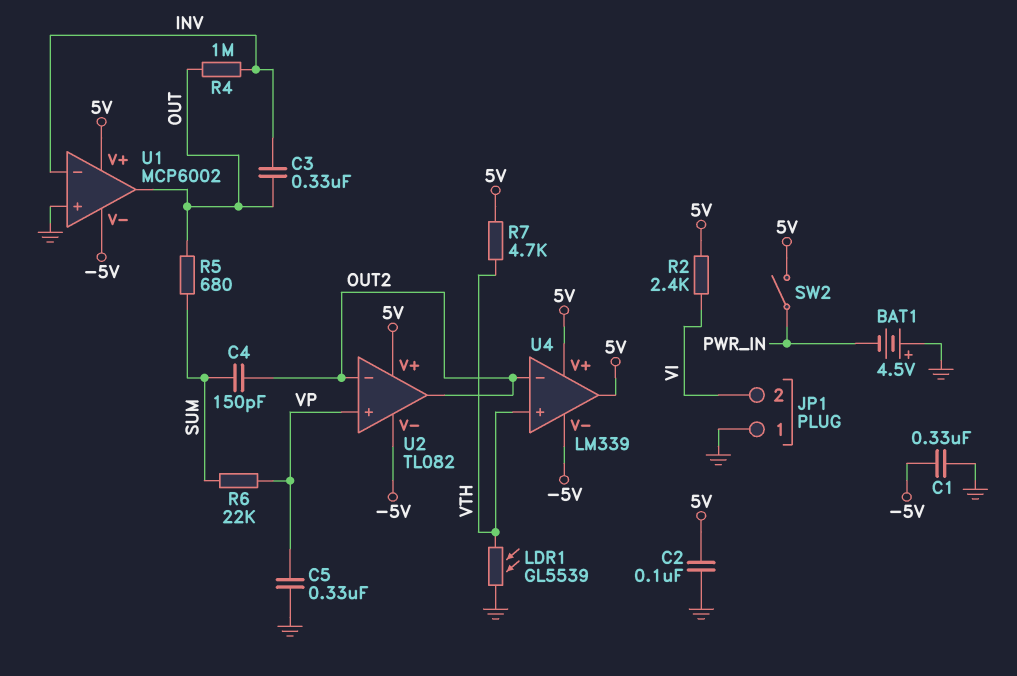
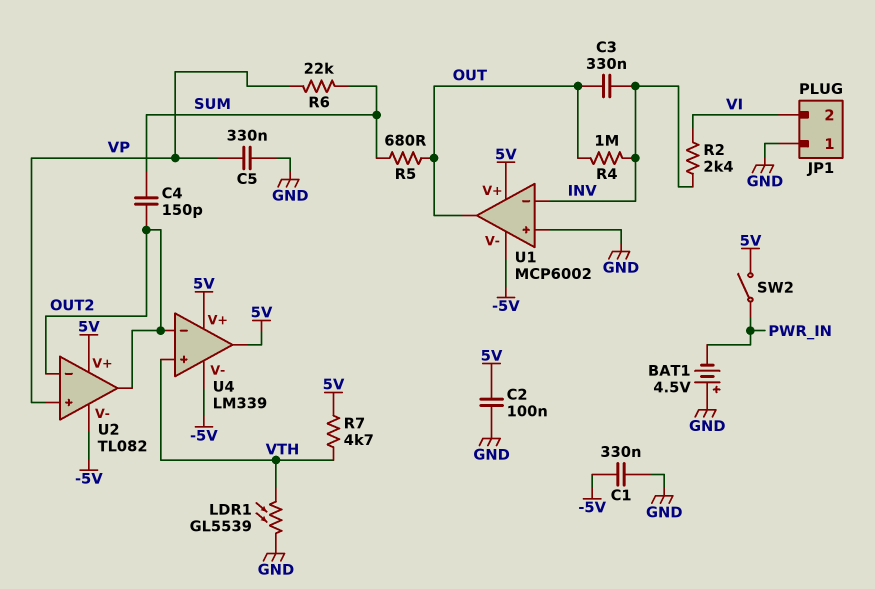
R2: 2.4k (5V, VI) -> 2.4k (INV, VI)

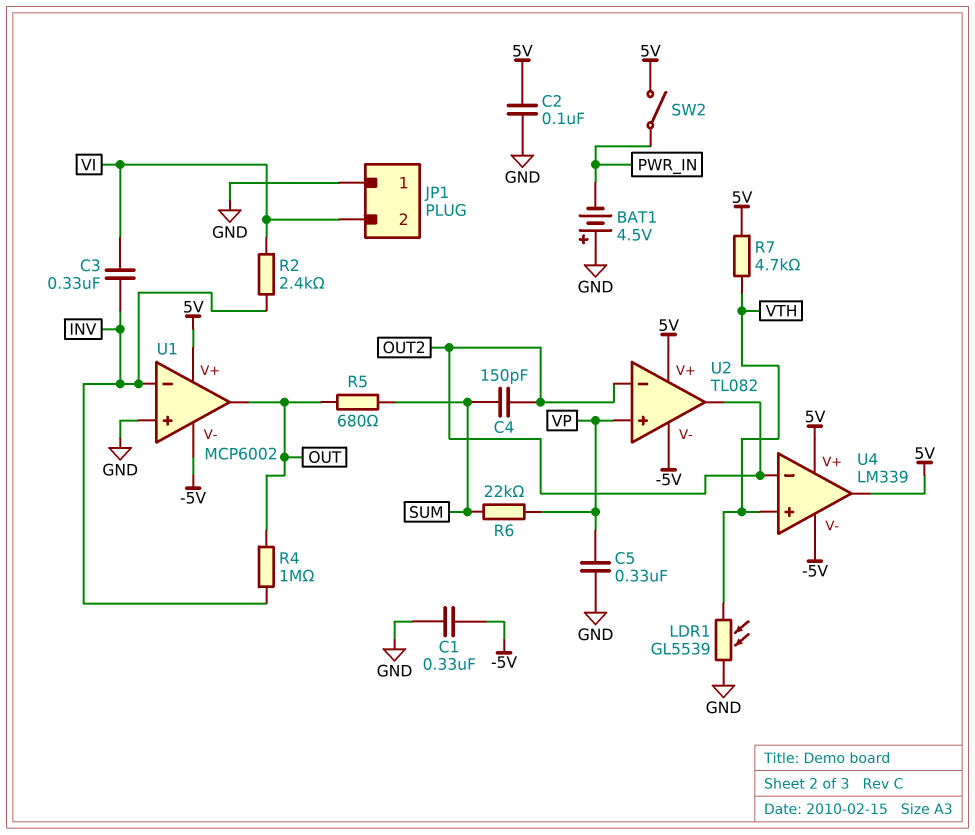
C3: 330nF (INV, OUT) -> 330nF (INV, VI)

